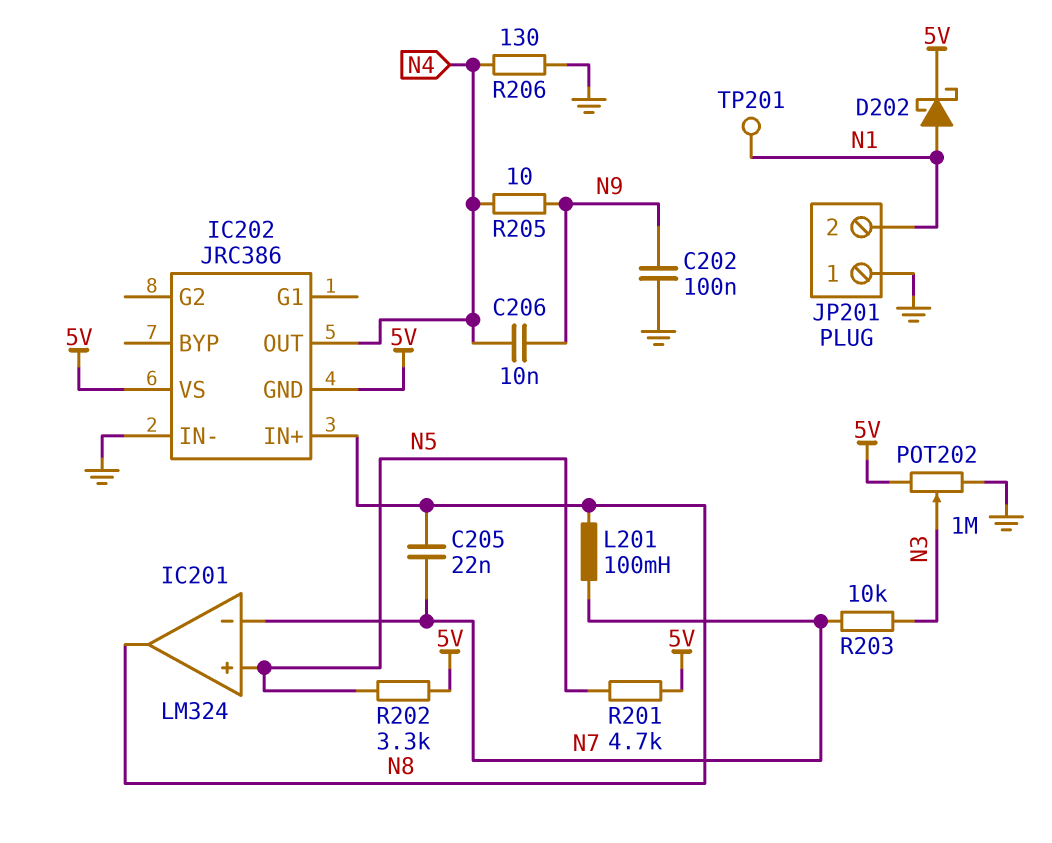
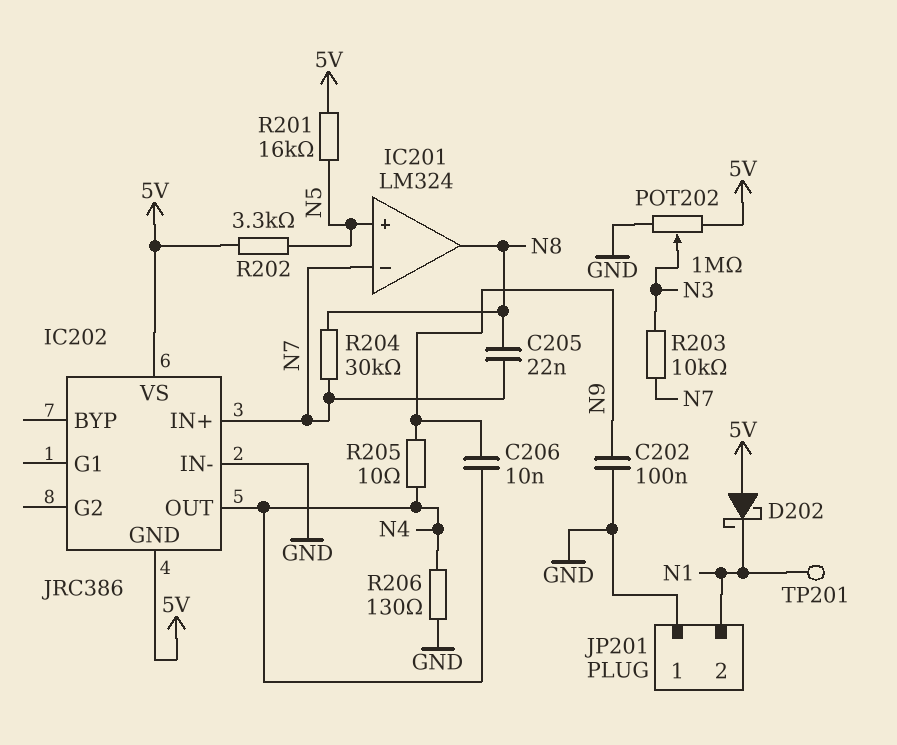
D202: schottky (A N1, K 5V) -> schottky (A 5V, K N1)
IC202 pin IN+: N8 -> N7
L201: 100mH (N7, N8) -> none
R201: 4.7k (5V, N5) -> 16k (5V, N5)
R204: none -> 30k (N7, N8)

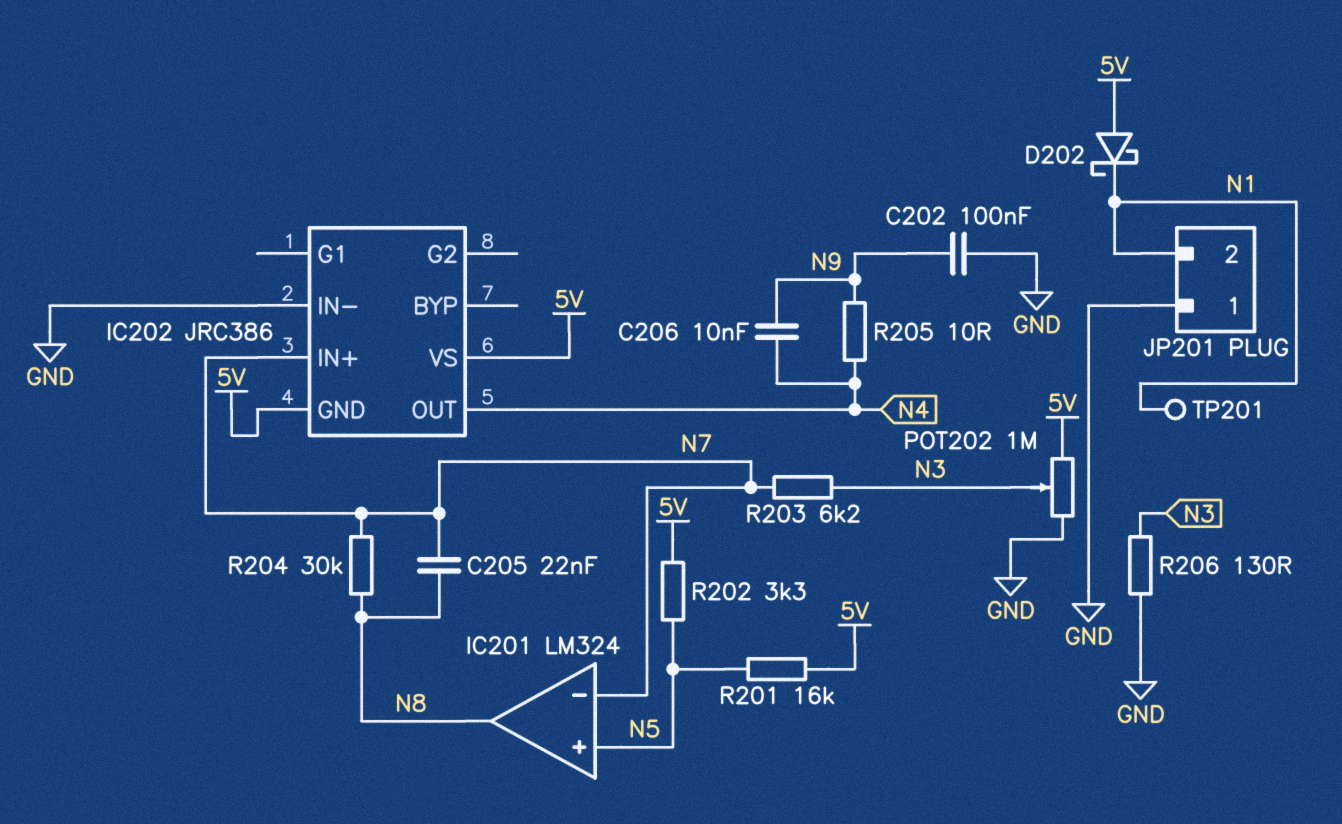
R203: 10k (N3, N7) -> 6.2k (N3, N7)
R206: 130 (GND, N4) -> 130 (GND, N3)

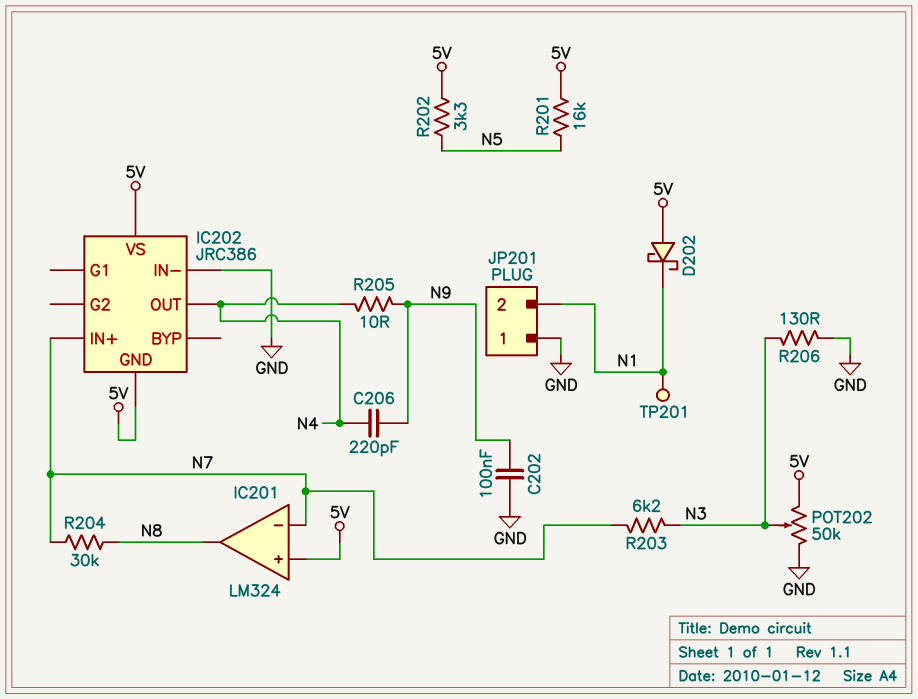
C205: 22nF (N7, N8) -> none
C206: 10nF (N4, N9) -> 220pF (N4, N9)
IC201 pin in+: N5 -> 5V
POT202: 1M (5V, GND, wiper N3) -> 50k (5V, GND, wiper N3)

